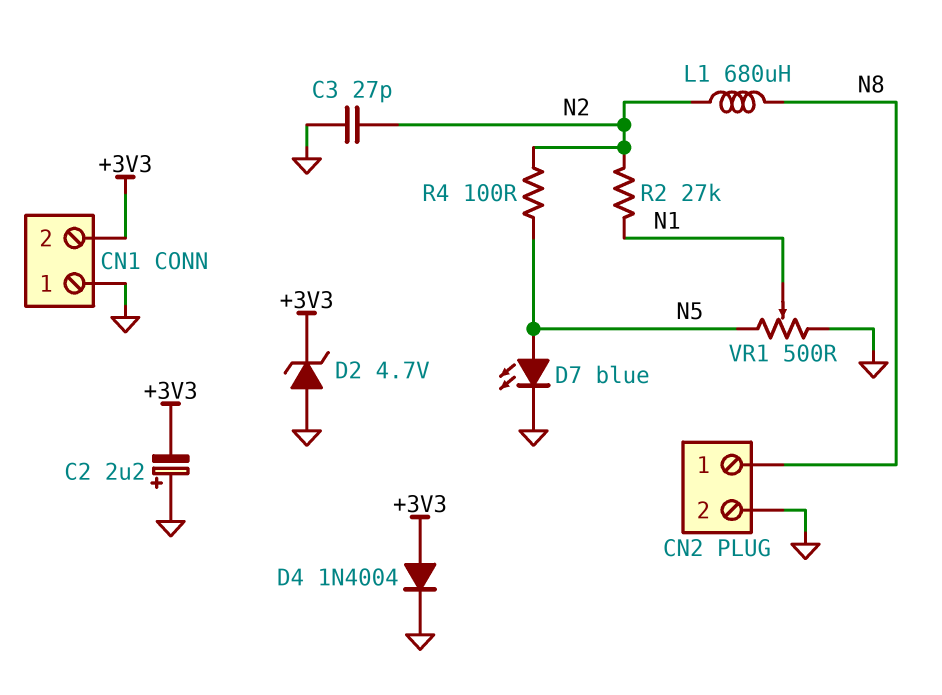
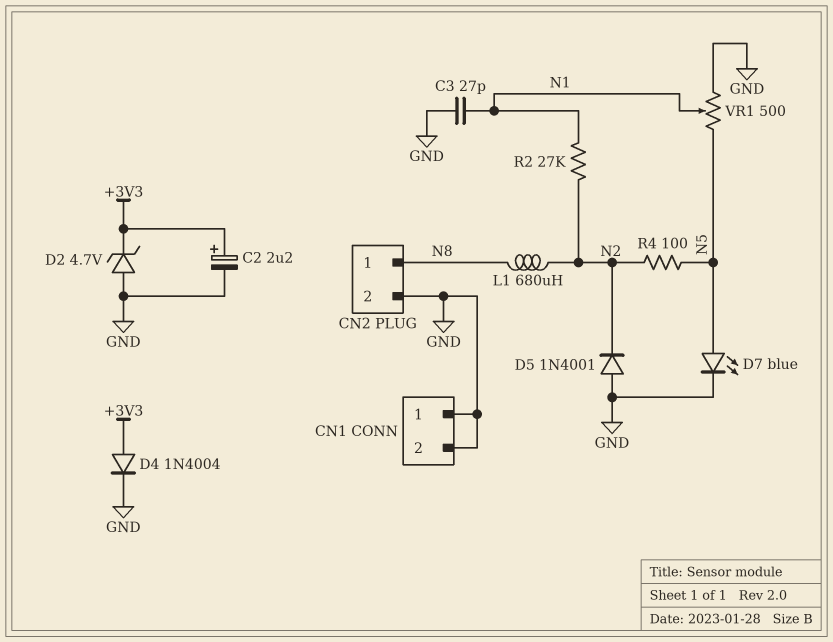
C2: 2.2uF (plus GND, minus +3V3) -> 2.2uF (plus +3V3, minus GND)
C3: 27pF (GND, N2) -> 27pF (GND, N1)
CN1 pin 2: +3V3 -> GND
D5: none -> diode 1N4001 (A GND, K N2)

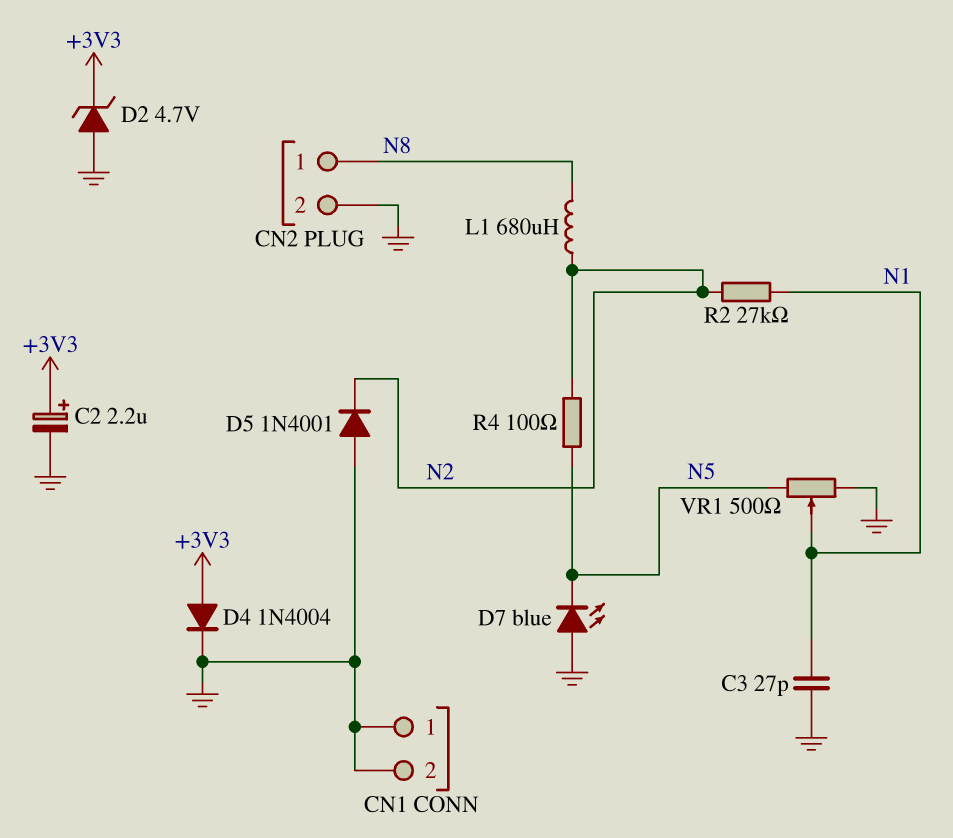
D7: LED blue (A N5, K GND) -> LED blue (A GND, K N5)

